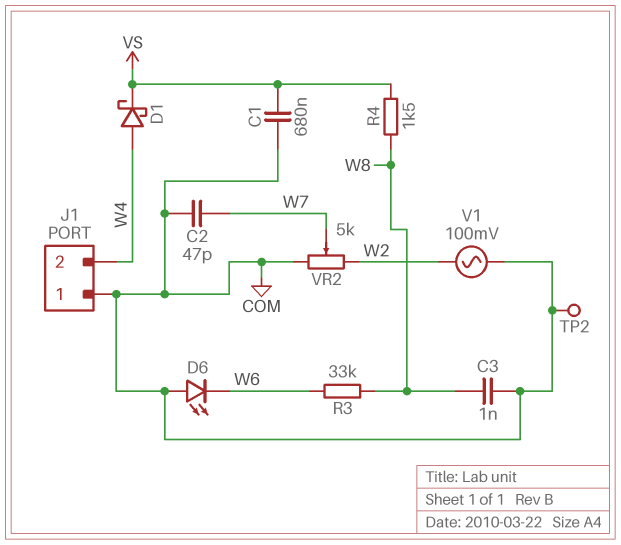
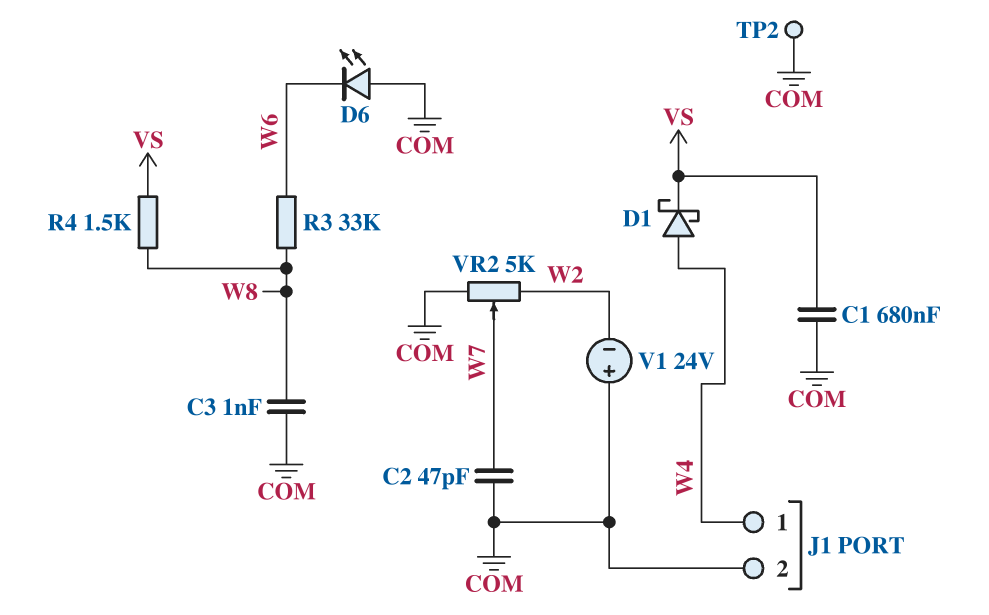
J1 pin 1: COM -> W4
J1 pin 2: W4 -> COM
V1: AC 100mV (COM, W2) -> 24V (plus COM, minus W2)

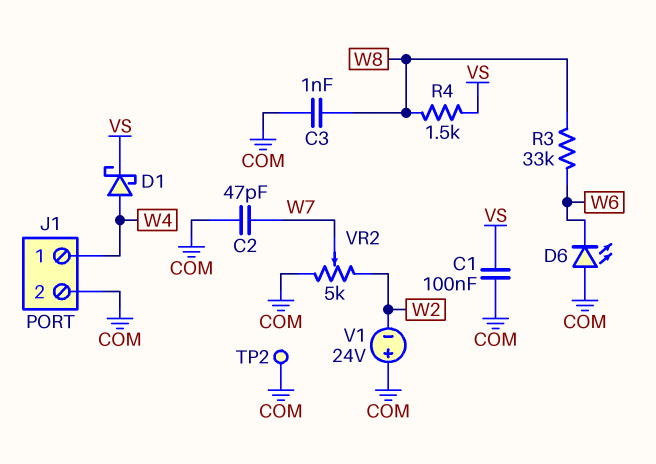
C1: 680nF (COM, VS) -> 100nF (COM, VS)

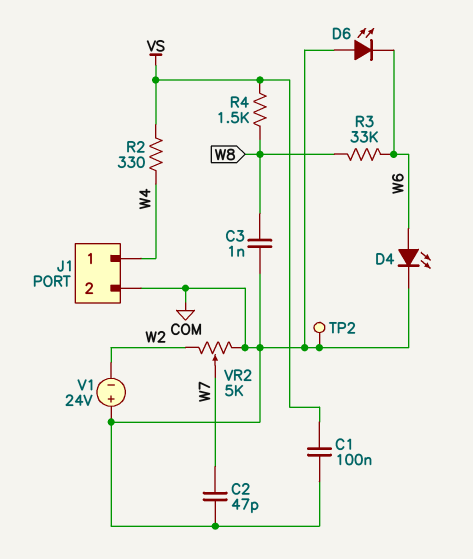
D1: schottky (A W4, K VS) -> none
D4: none -> LED (A W6, K COM)
R2: none -> 330 (VS, W4)

